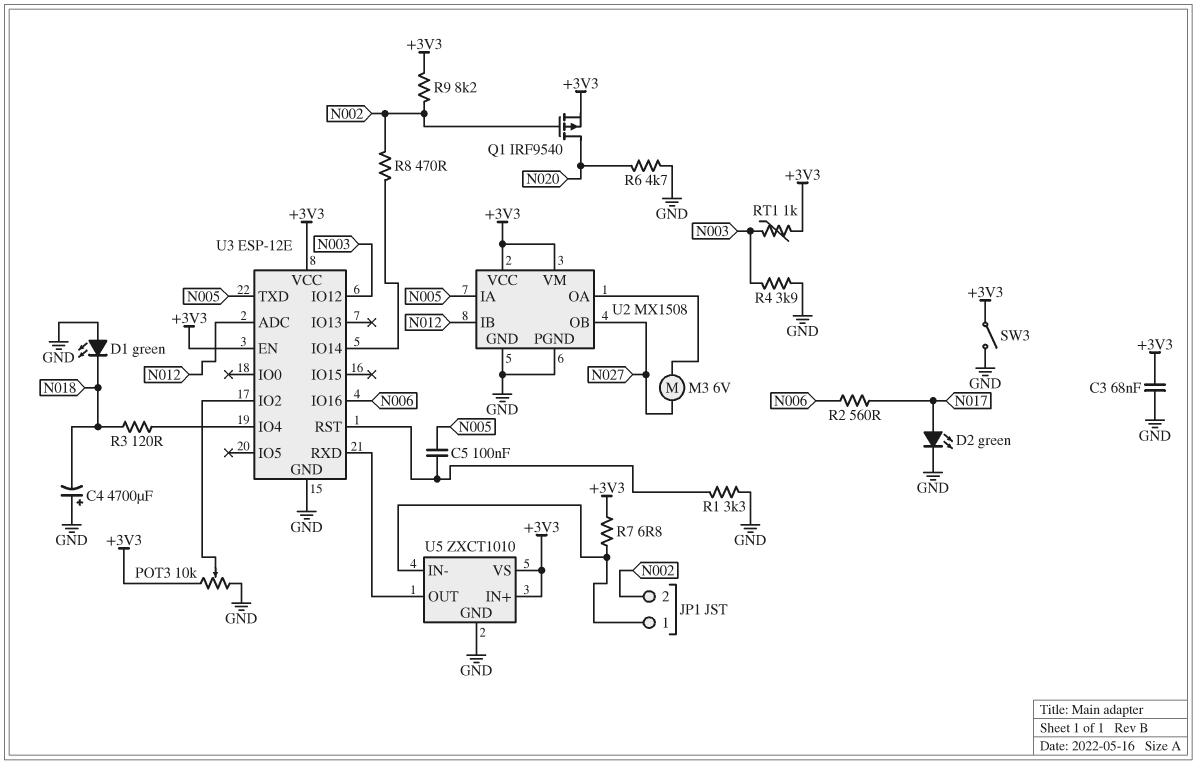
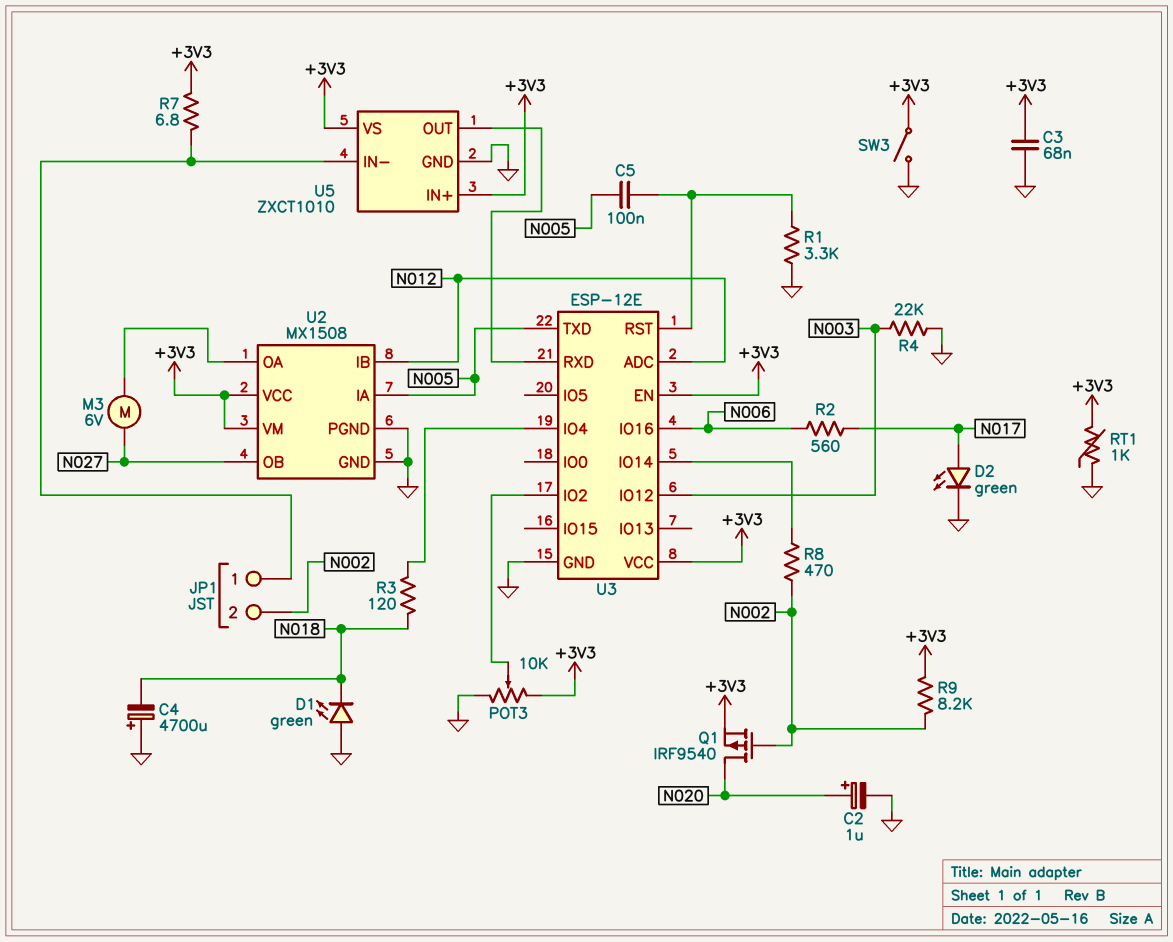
C2: none -> 1uF (plus N020, minus GND)
R4: 3.9k (GND, N003) -> 22k (GND, N003)
R6: 4.7k (GND, N020) -> none
RT1: 1k (+3V3, N003) -> 1k (+3V3, GND)

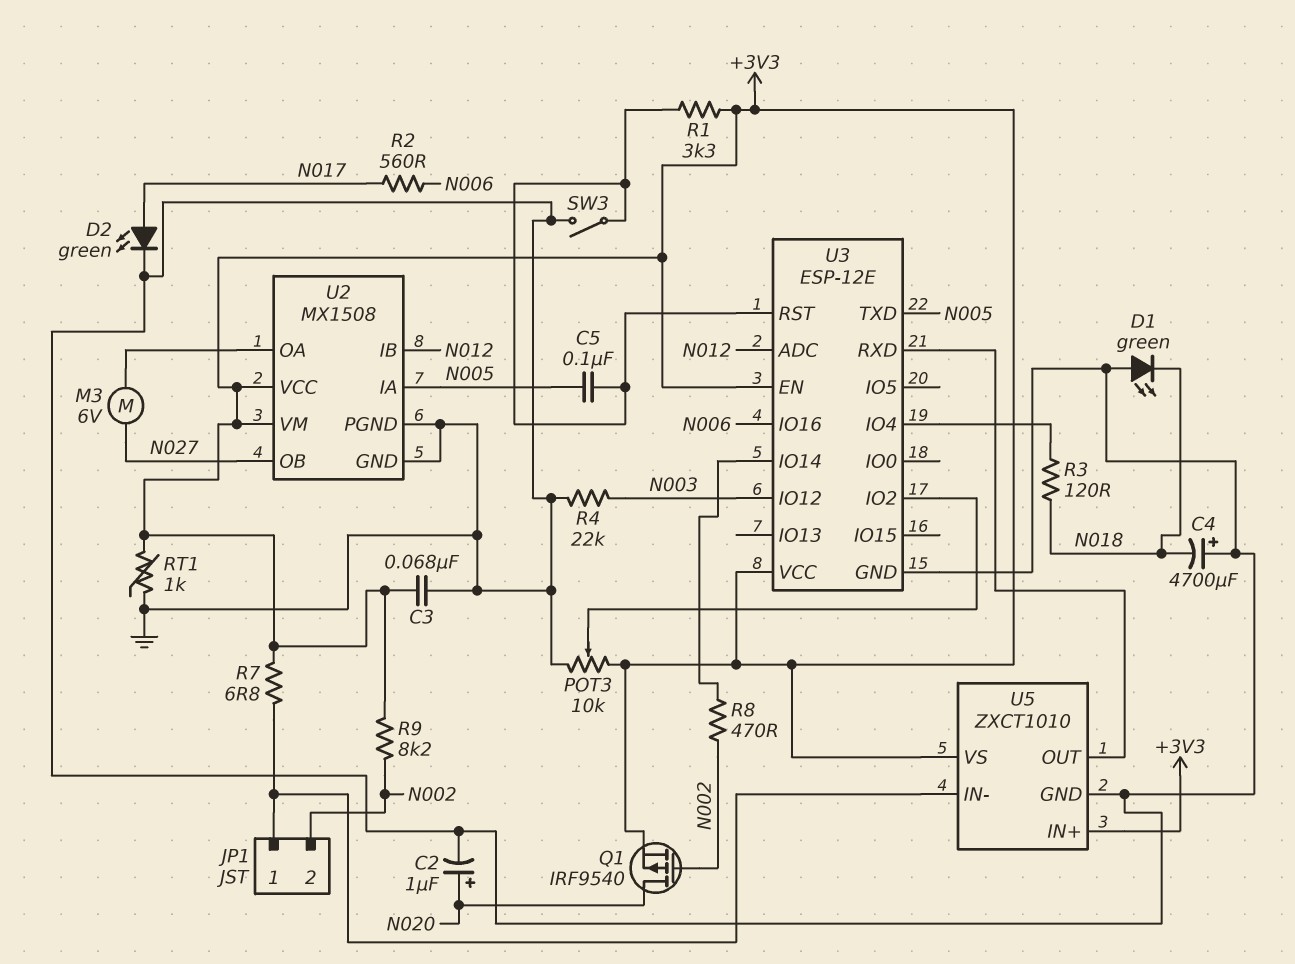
R1: 3.3k (GND, U3/RST) -> 3.3k (+3V3, U3/RST)
SW3: switch (+3V3, GND) -> switch (GND, U3/RST)

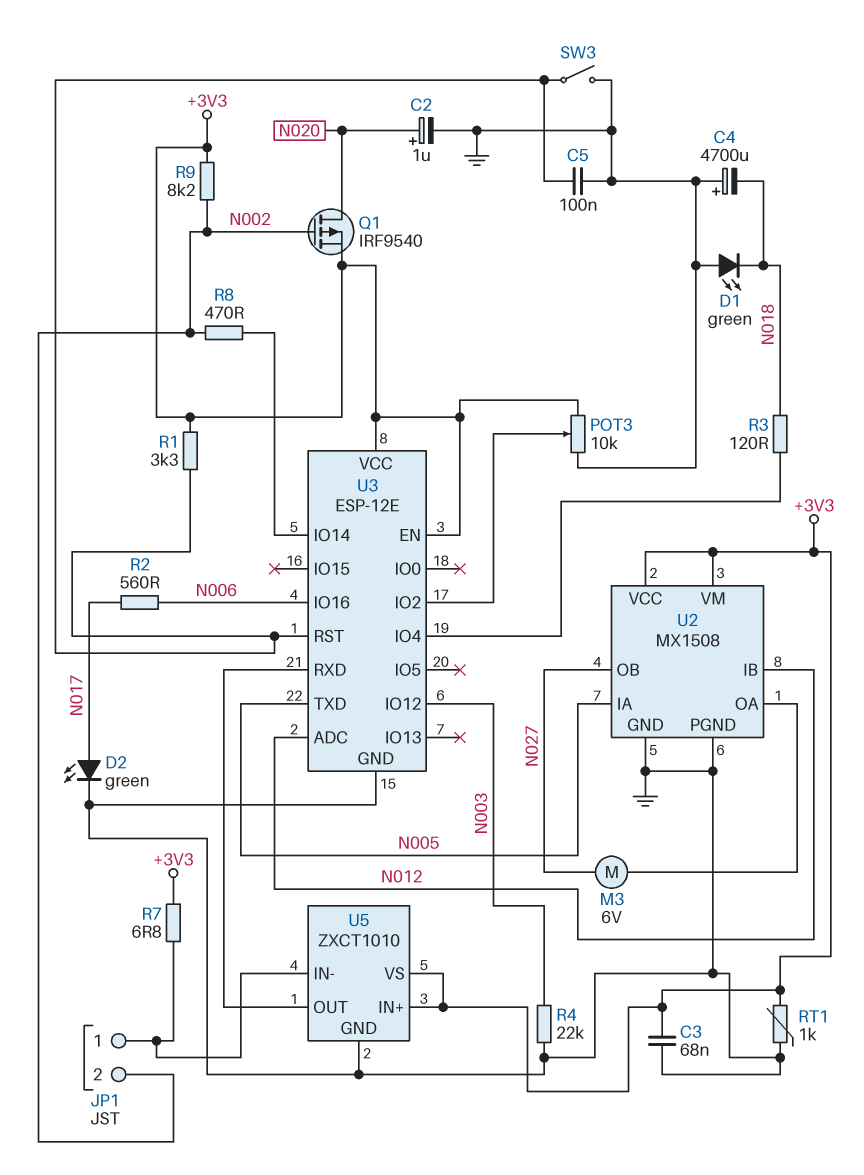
C5: 100nF (N005, U3/RST) -> 100nF (GND, U3/RST)

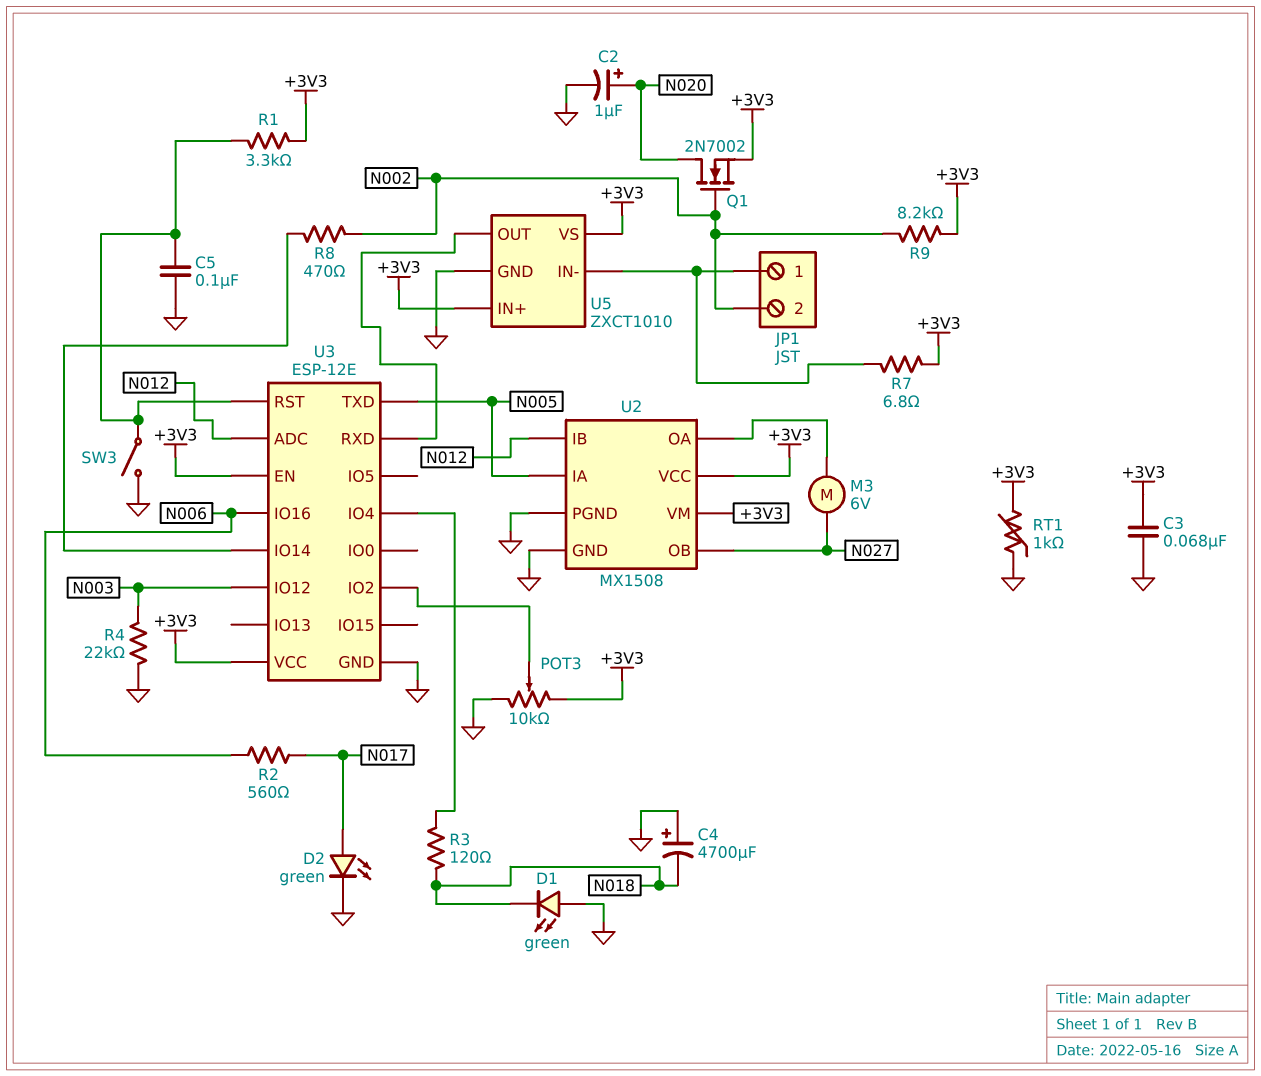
Q1: PMOS IRF9540 (G N002, D N020, S +3V3) -> NMOS 2N7002 (G N002, D N020, S +3V3)

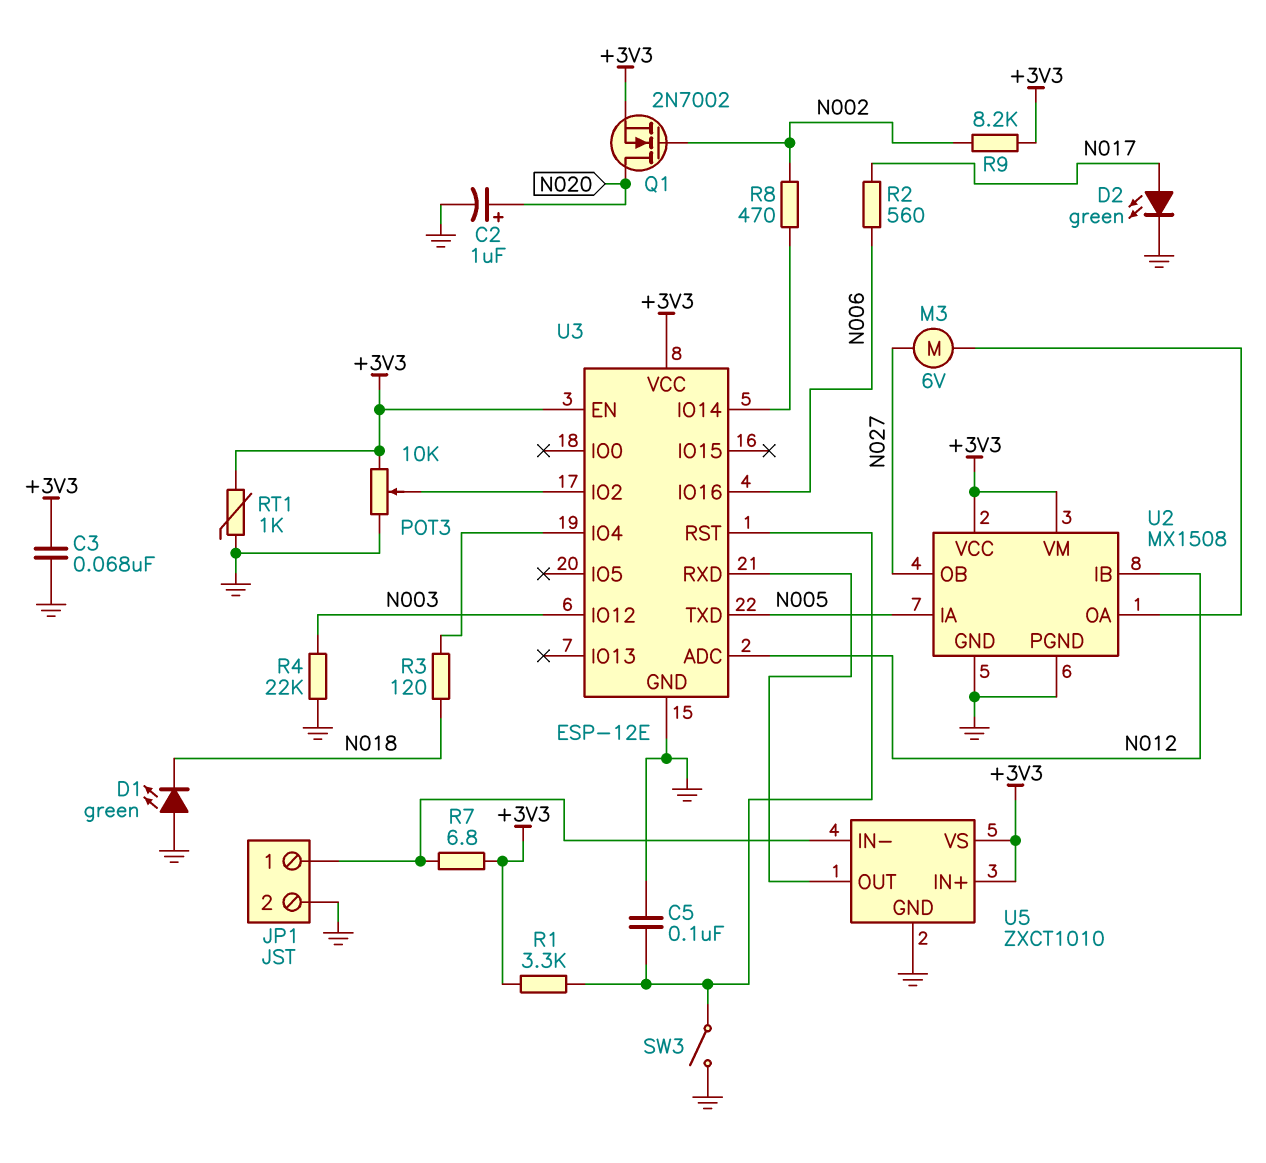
C4: 4700uF (plus GND, minus N018) -> none
JP1 pin 2: N002 -> GND

